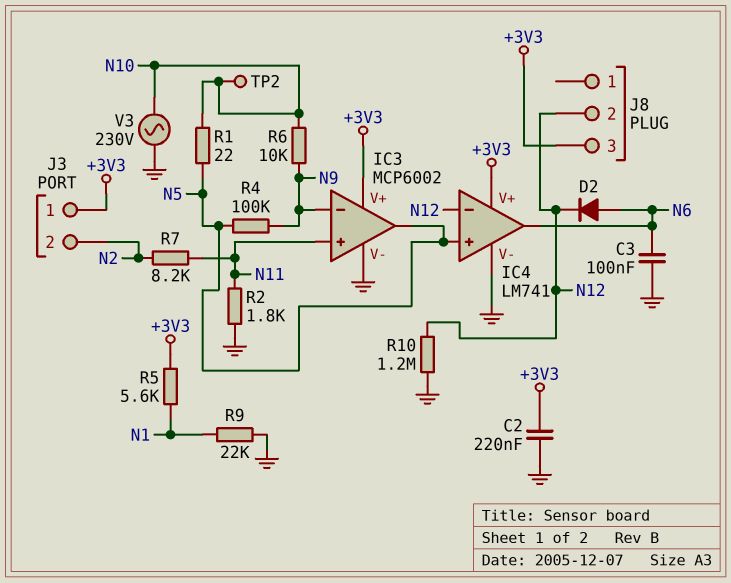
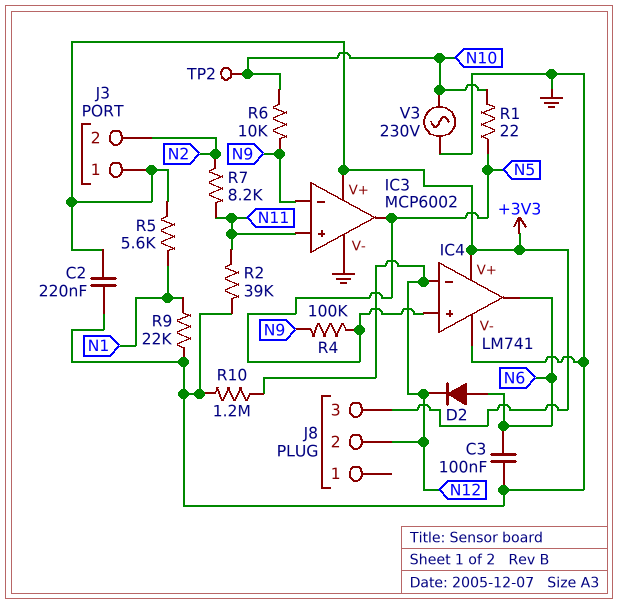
R2: 1.8k (GND, N11) -> 39k (GND, N11)

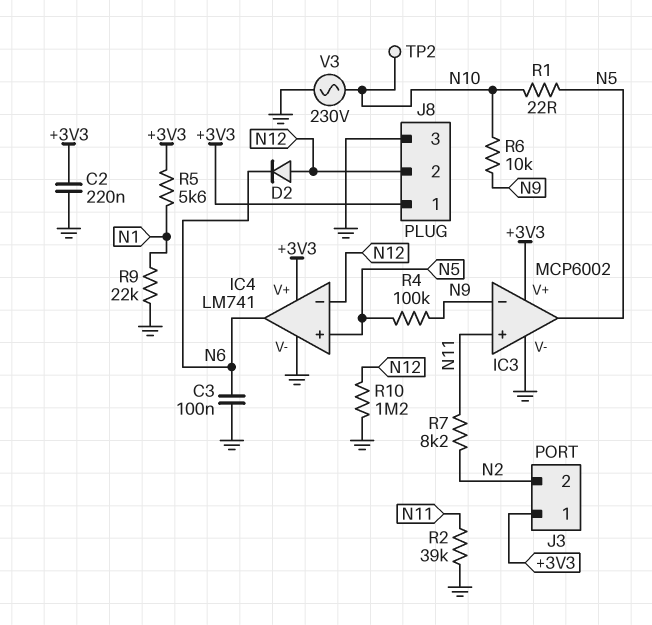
D2: diode (A N6, K N12) -> diode (A N12, K N6)
J8 pin 1: none -> +3V3
J8 pin 3: +3V3 -> GND

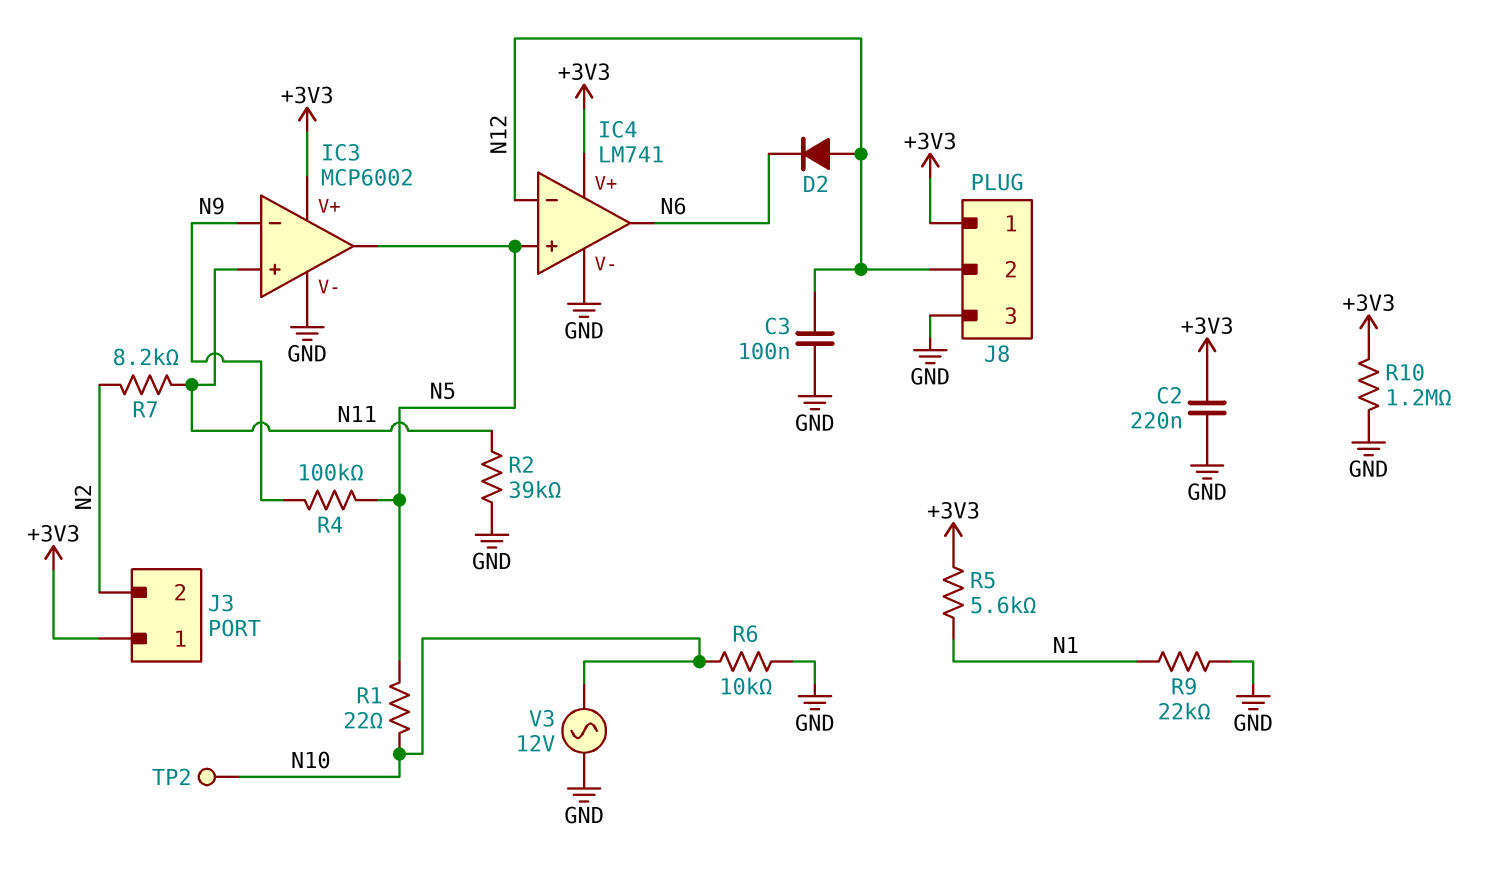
C3: 100nF (GND, N6) -> 100nF (GND, N12)
R6: 10k (N9, N10) -> 10k (GND, N10)
R10: 1.2M (GND, N12) -> 1.2M (+3V3, GND)
V3: AC 230V (GND, N10) -> AC 12V (GND, N10)

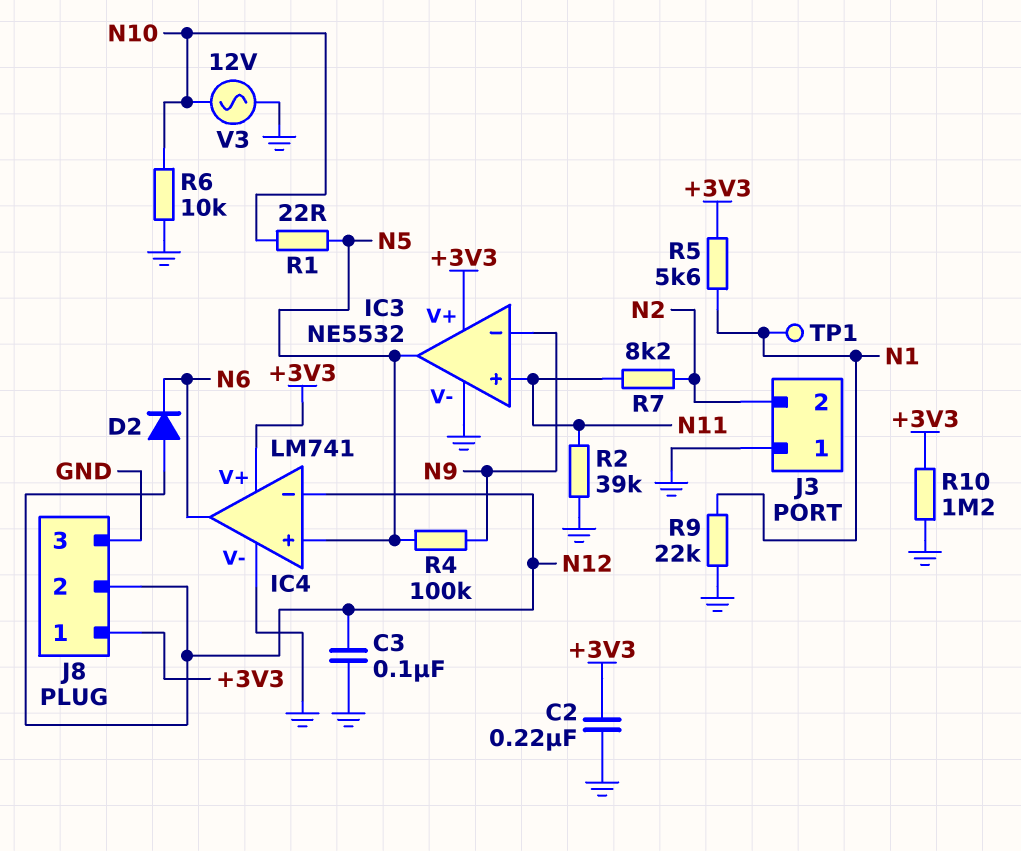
IC3: MCP6002 -> NE5532
J3 pin 1: +3V3 -> GND
TP1: none -> test point (N1)
TP2: test point (N10) -> none

